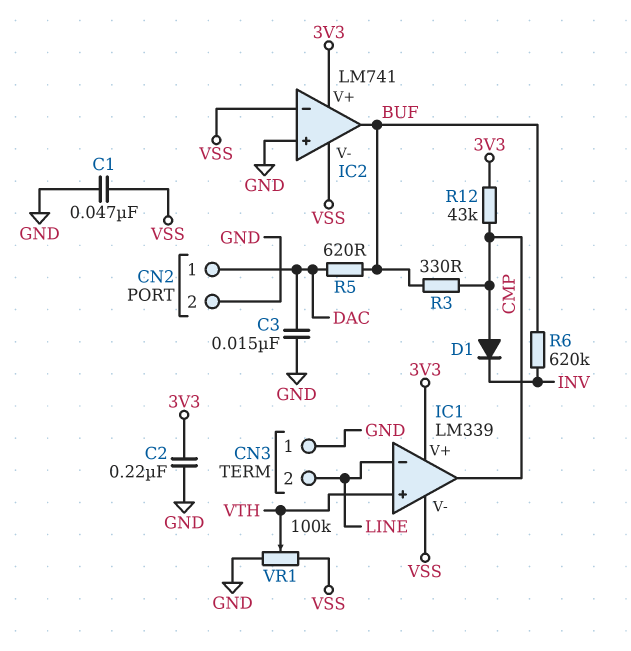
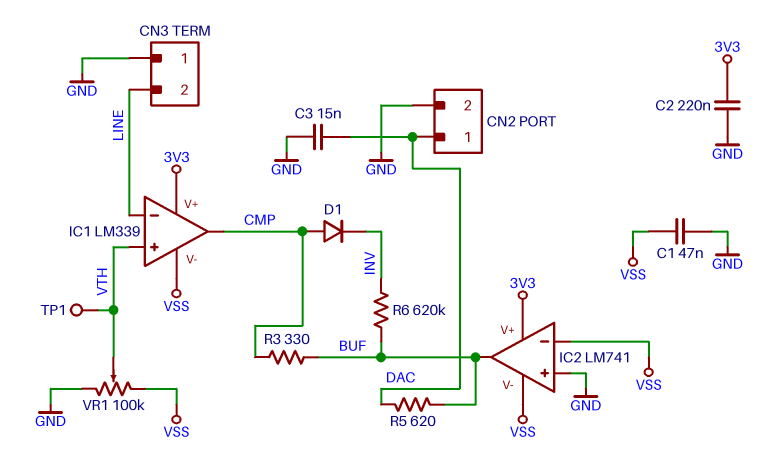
R12: 43k (3V3, CMP) -> none
TP1: none -> test point (VTH)

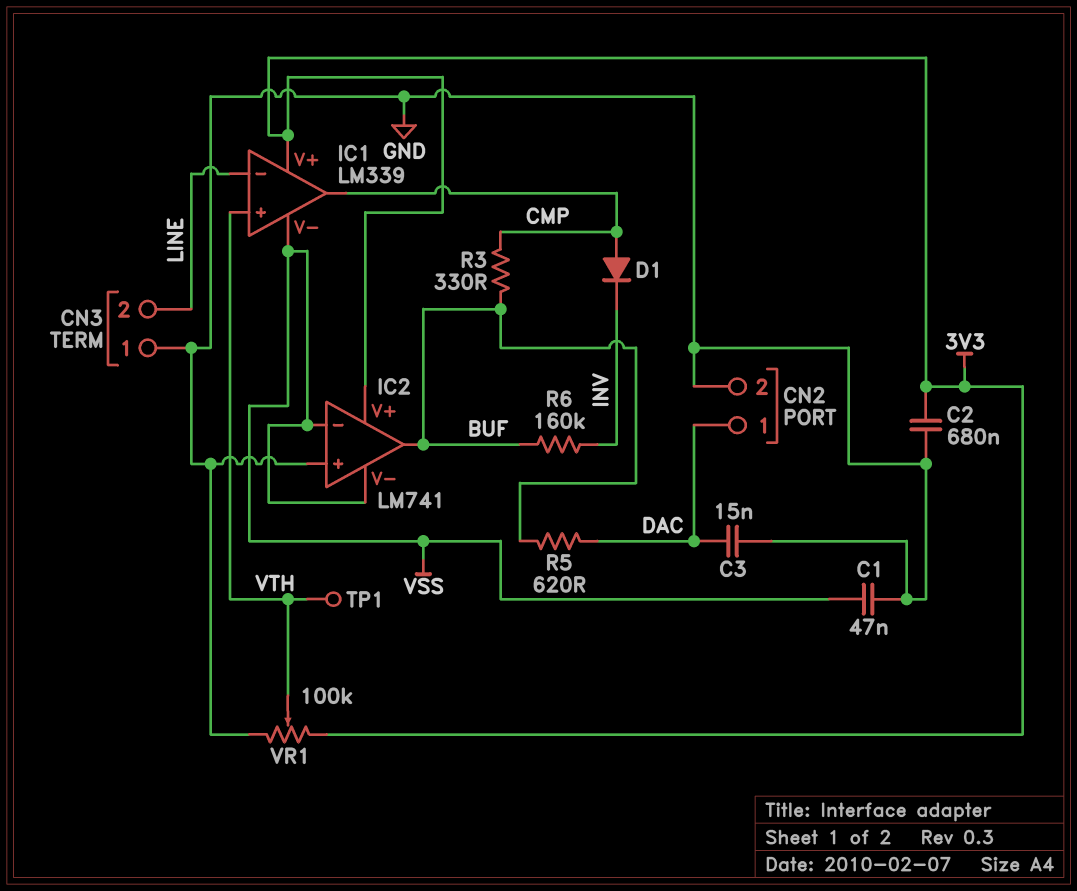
C2: 220nF (3V3, GND) -> 680nF (3V3, GND)
R6: 620k (BUF, INV) -> 160k (BUF, INV)
VR1: 100k (GND, VSS, wiper VTH) -> 100k (3V3, GND, wiper VTH)

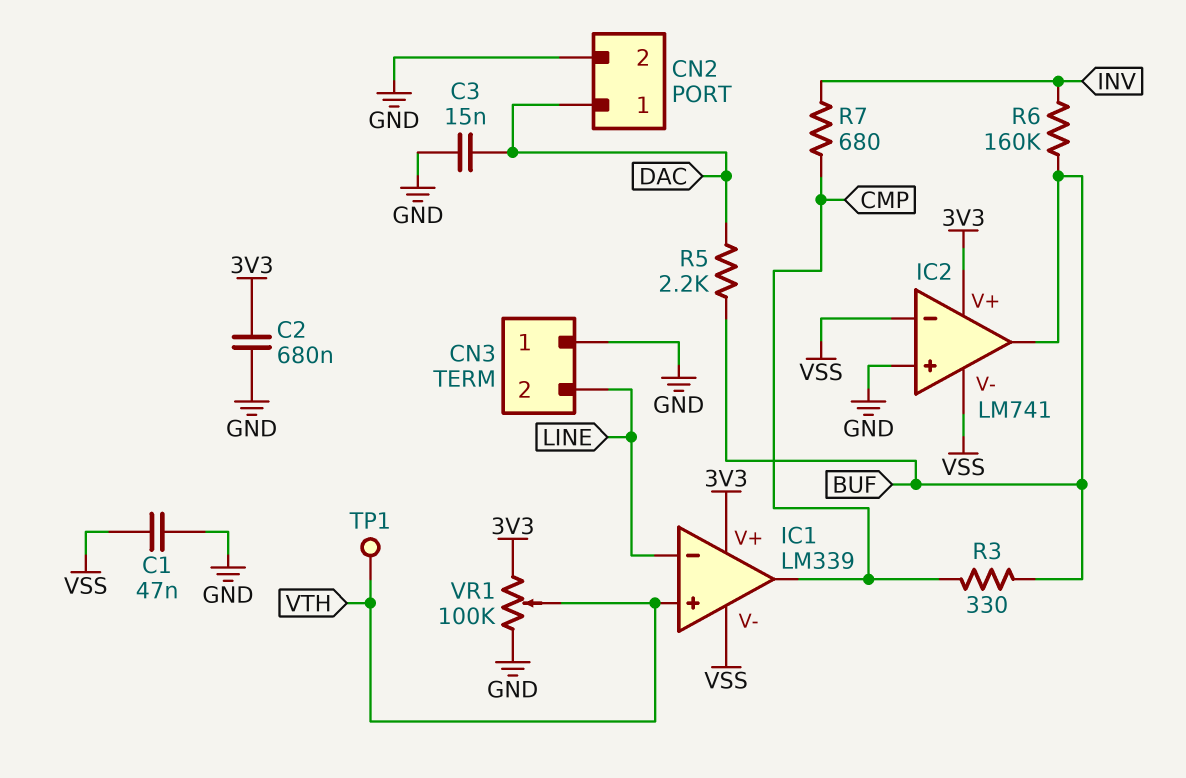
D1: diode (A CMP, K INV) -> none
R5: 620 (BUF, DAC) -> 2.2k (BUF, DAC)
R7: none -> 680 (CMP, INV)

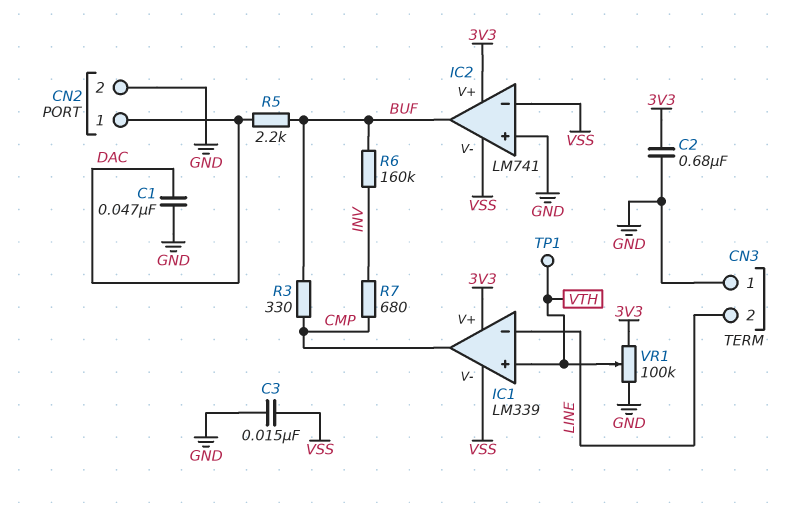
C1: 47nF (GND, VSS) -> 47nF (DAC, GND)
C3: 15nF (DAC, GND) -> 15nF (GND, VSS)

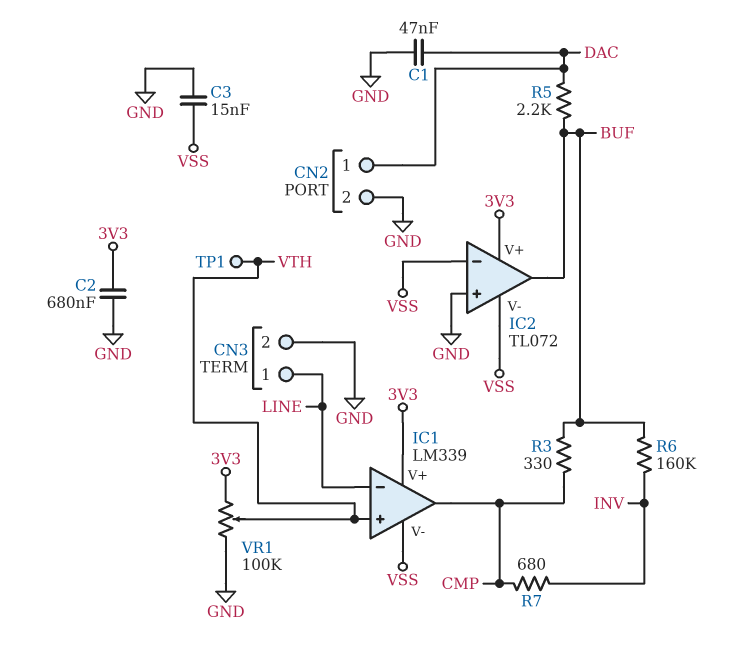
CN3 pin 1: GND -> LINE
CN3 pin 2: LINE -> GND
IC2: LM741 -> TL072

